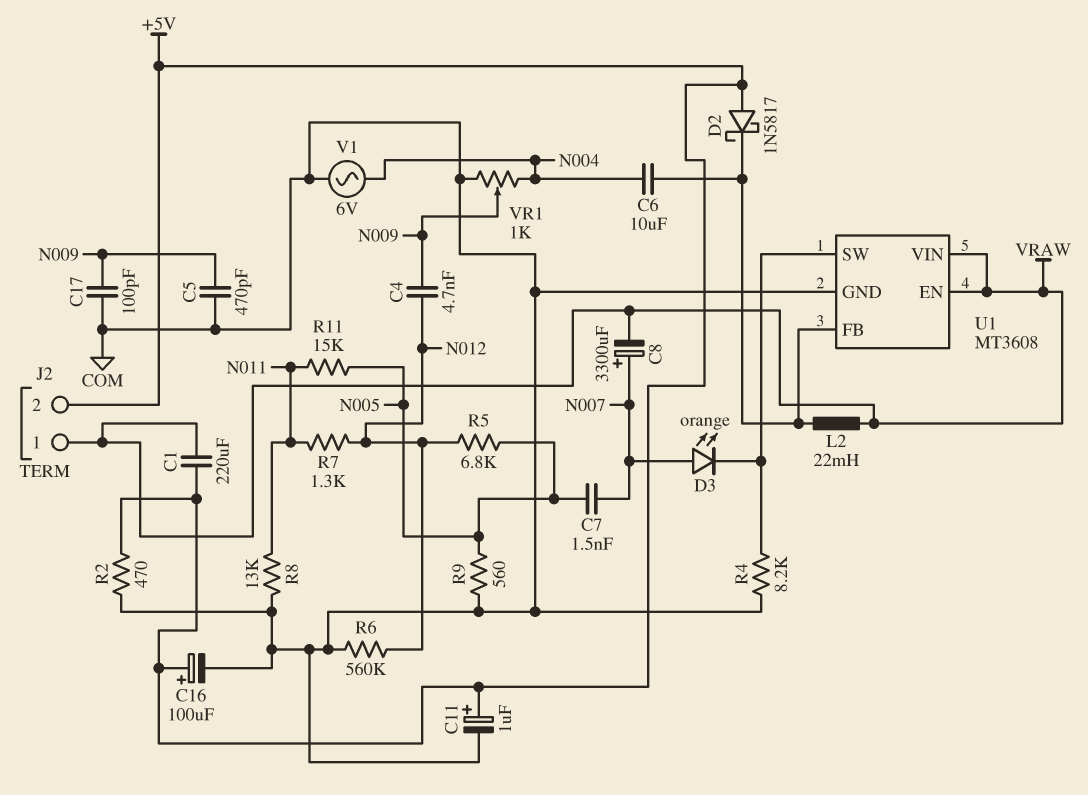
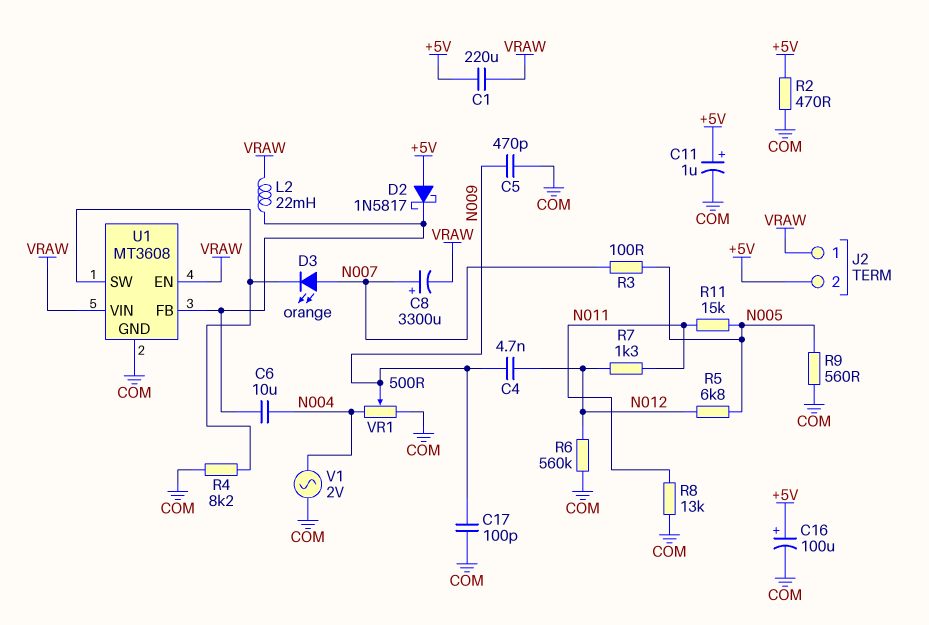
C7: 1.5nF (N005, N007) -> none
R3: none -> 100 (N005, N007)
V1: AC 6V (COM, N004) -> AC 2V (COM, N004)
VR1: 1k (COM, N004, wiper N009) -> 500 (COM, N004, wiper N009)

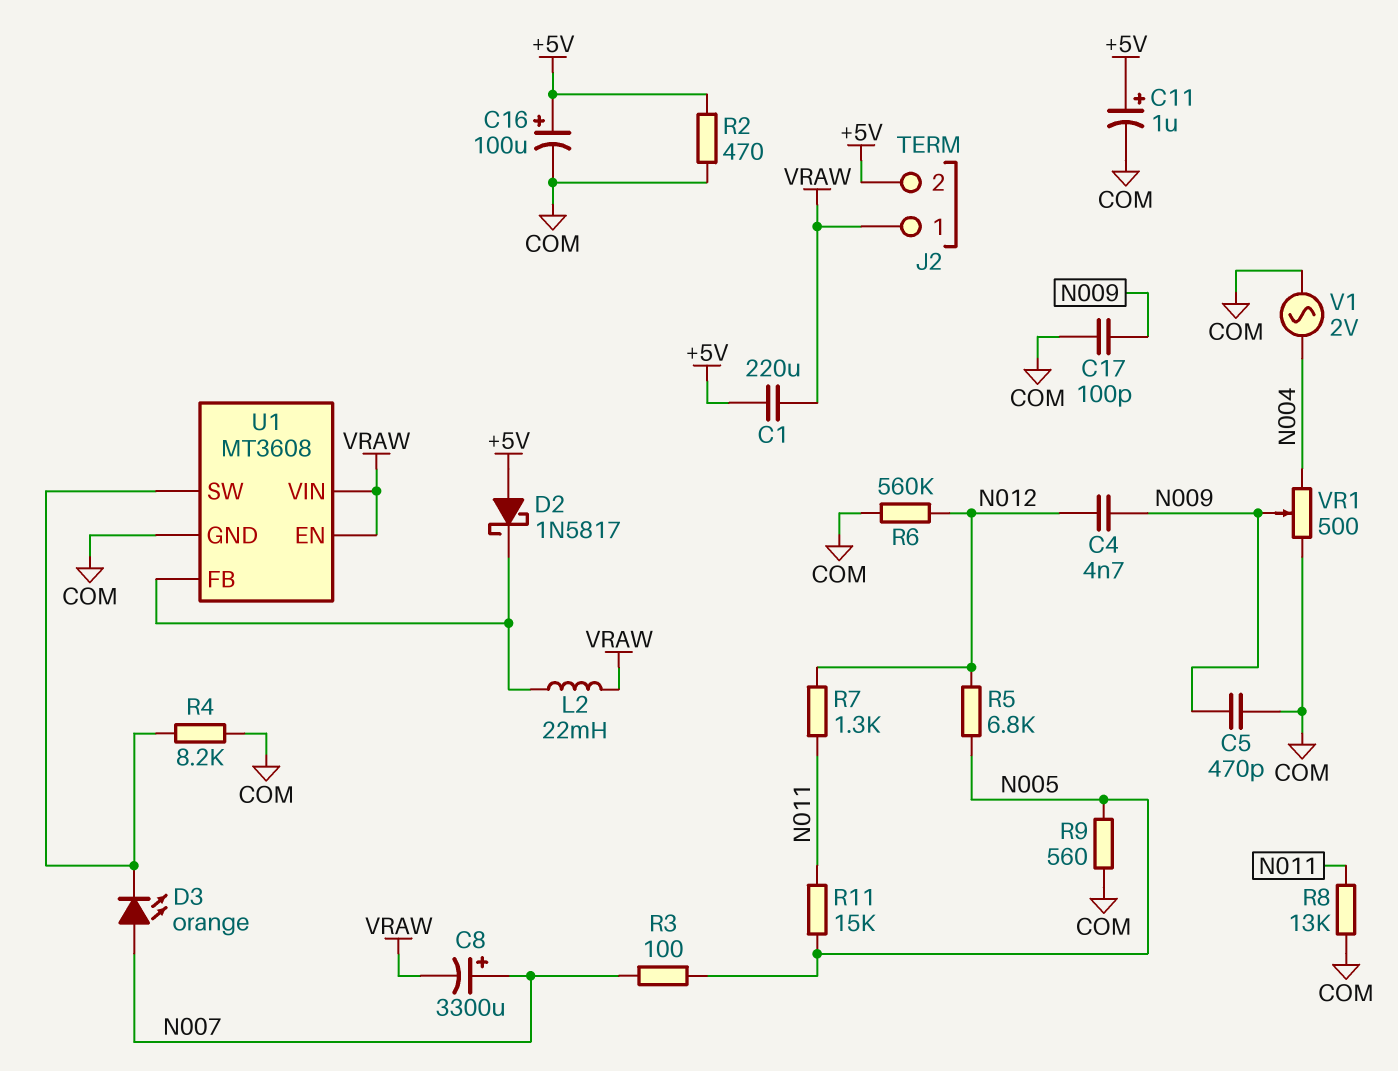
C6: 10uF (N004, U1/FB) -> none

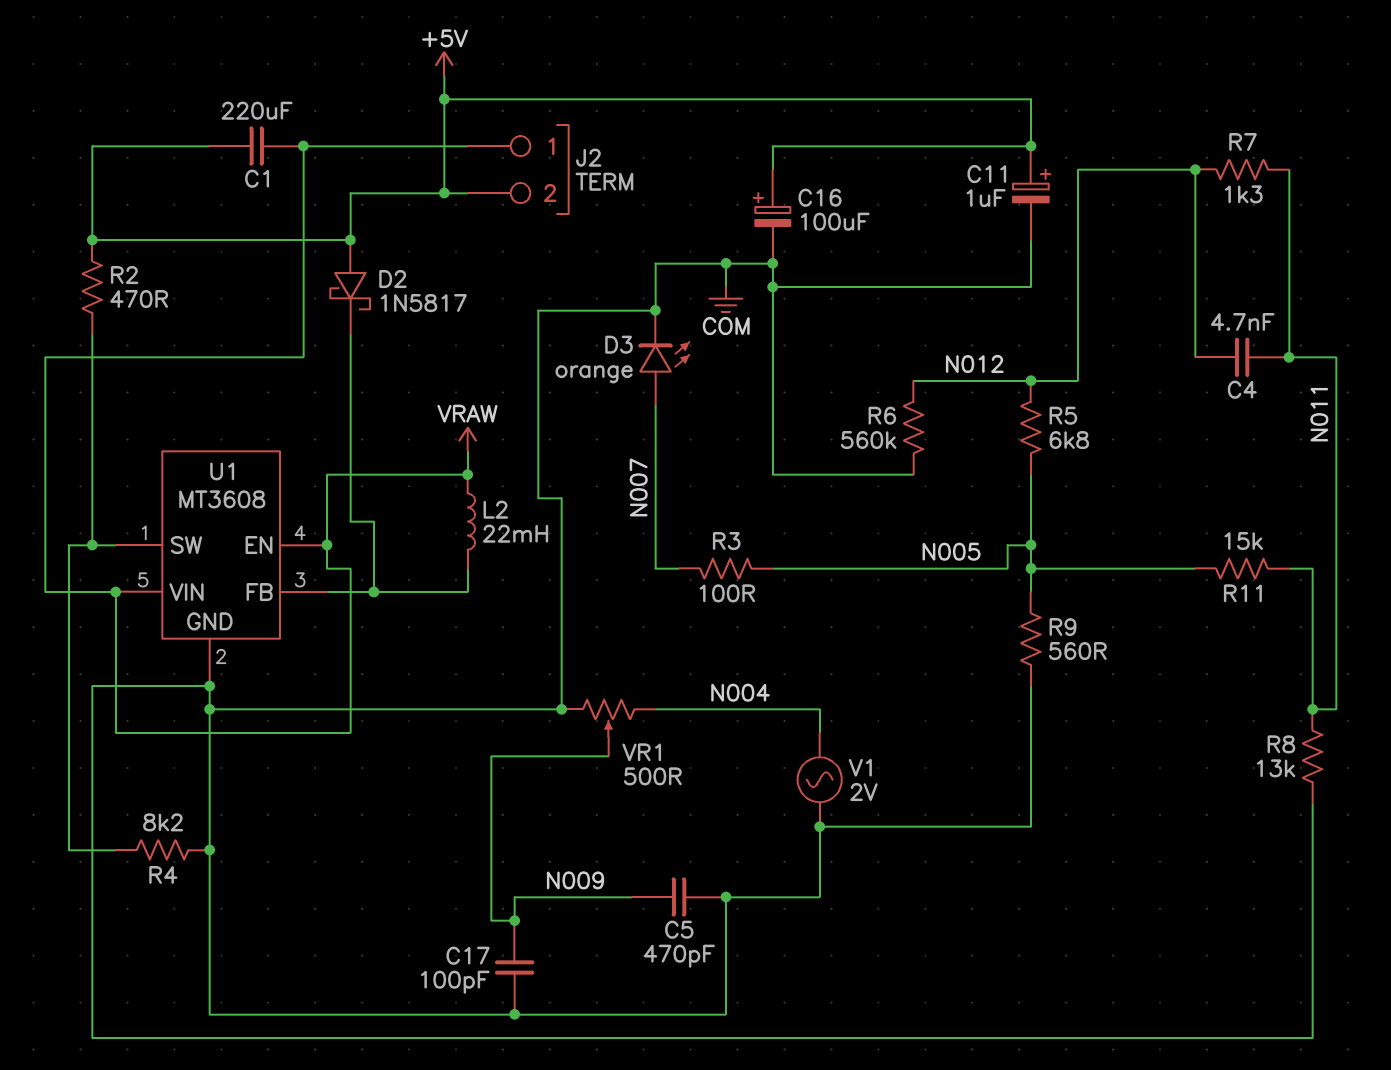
C4: 4.7nF (N009, N012) -> 4.7nF (N011, N012)
C8: 3300uF (plus N007, minus VRAW) -> none
D3: LED orange (A N007, K U1/SW) -> LED orange (A N007, K COM)
R2: 470 (+5V, COM) -> 470 (+5V, U1/SW)

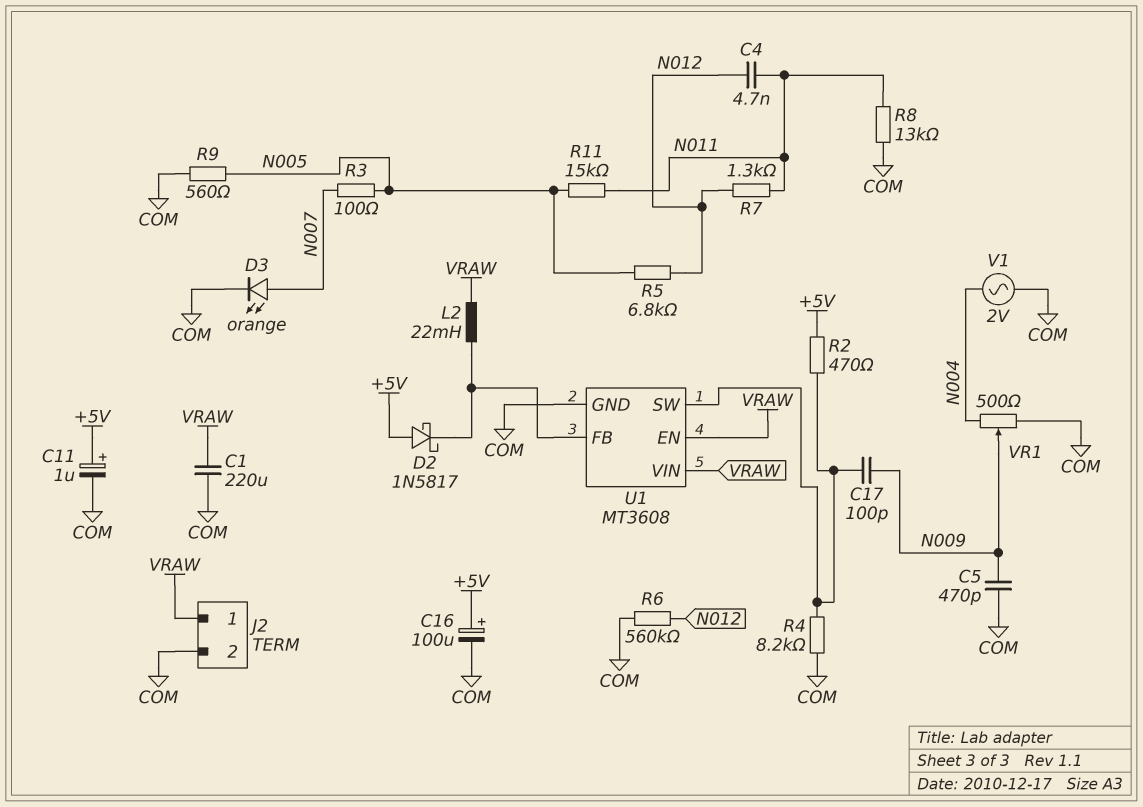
C1: 220uF (+5V, VRAW) -> 220uF (COM, VRAW)
C17: 100pF (COM, N009) -> 100pF (N009, U1/SW)
J2 pin 2: +5V -> COM

